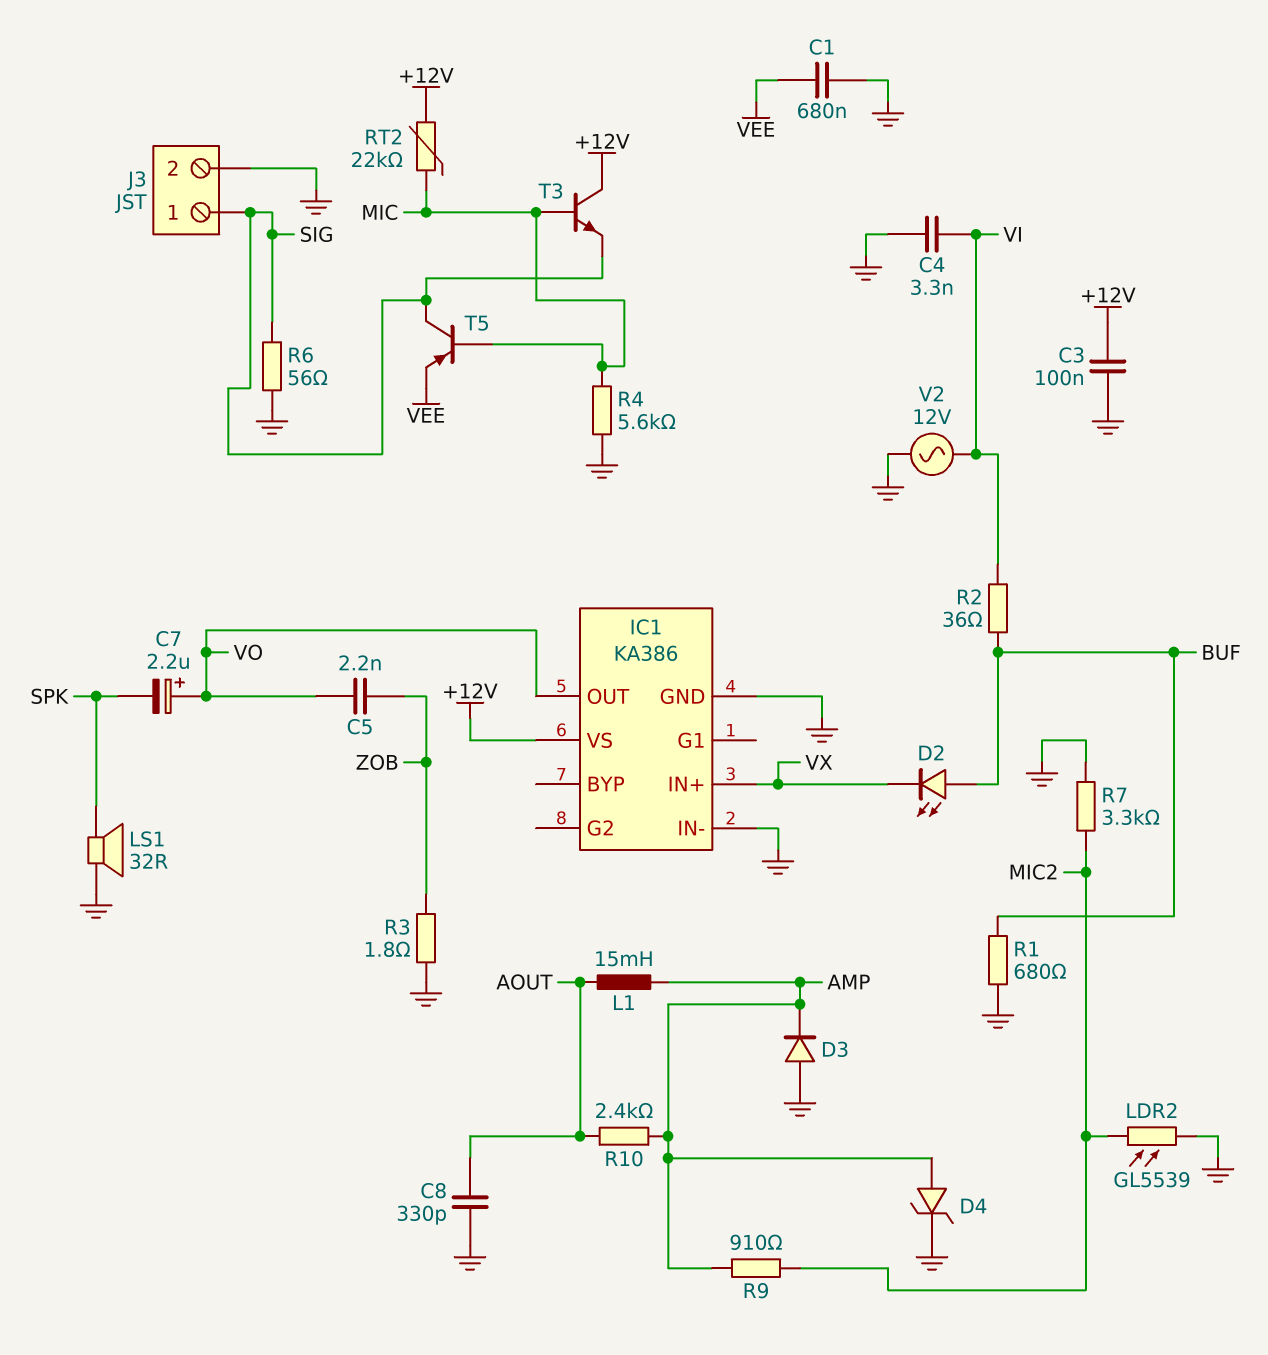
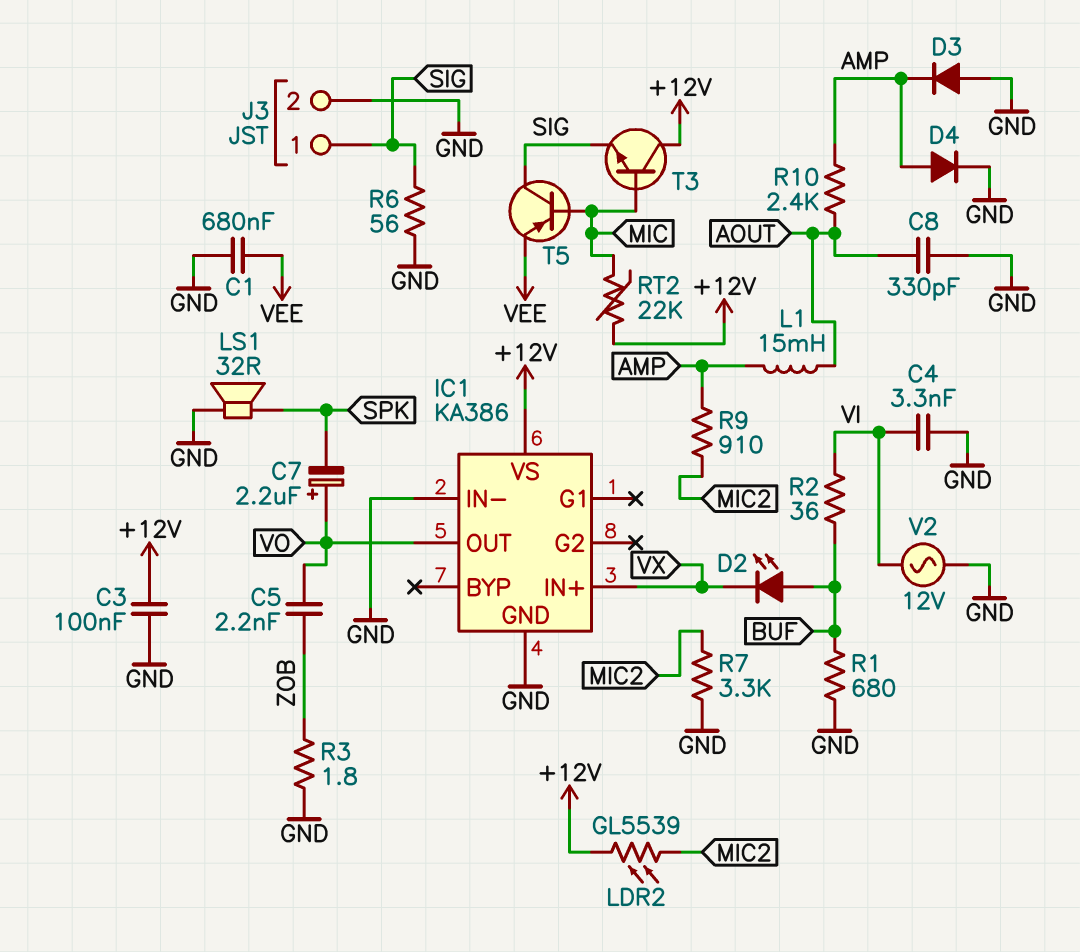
D4: zener (A AMP, K GND) -> diode (A AMP, K GND)
LDR2: GL5539 (GND, MIC2) -> GL5539 (+12V, MIC2)
R4: 5.6k (GND, MIC) -> none

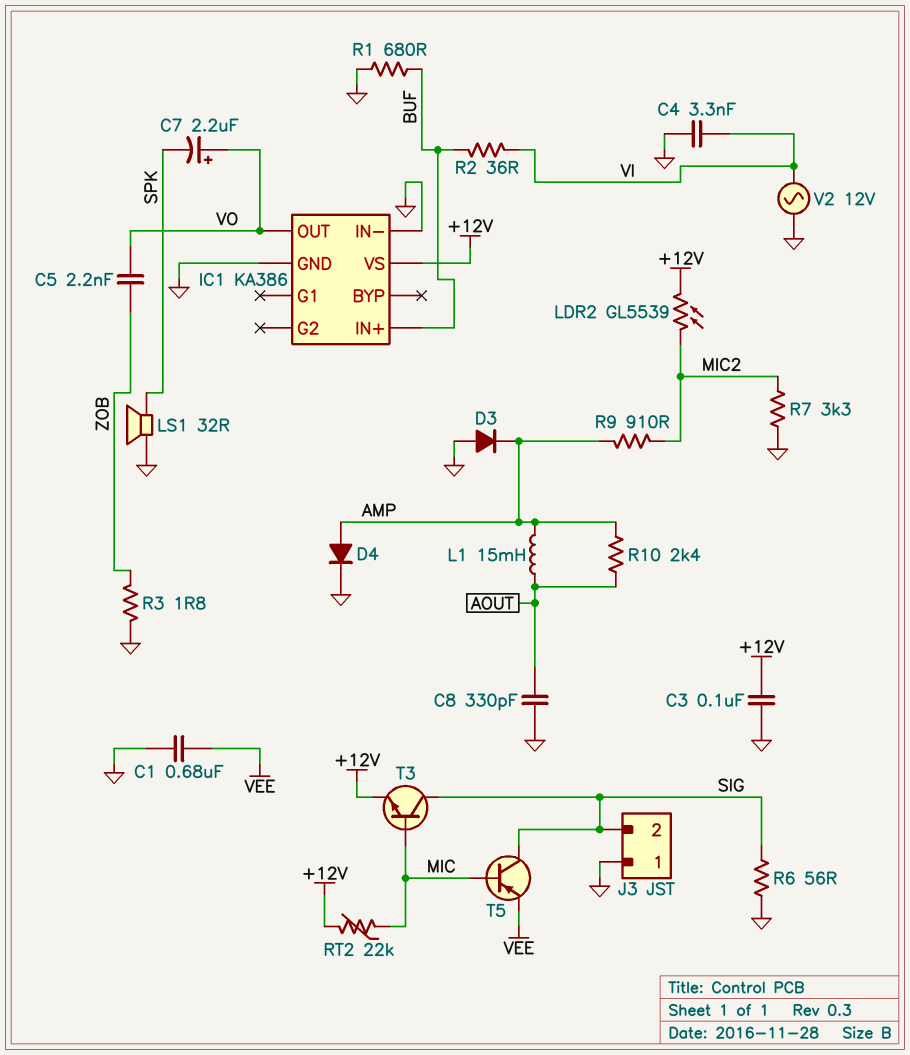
D2: LED (A BUF, K VX) -> none
IC1 pin IN+: VX -> BUF
J3 pin 1: SIG -> GND
J3 pin 2: GND -> SIG
T3: NPN (B MIC, C +12V, E SIG) -> NPN (B MIC, C SIG, E +12V)

